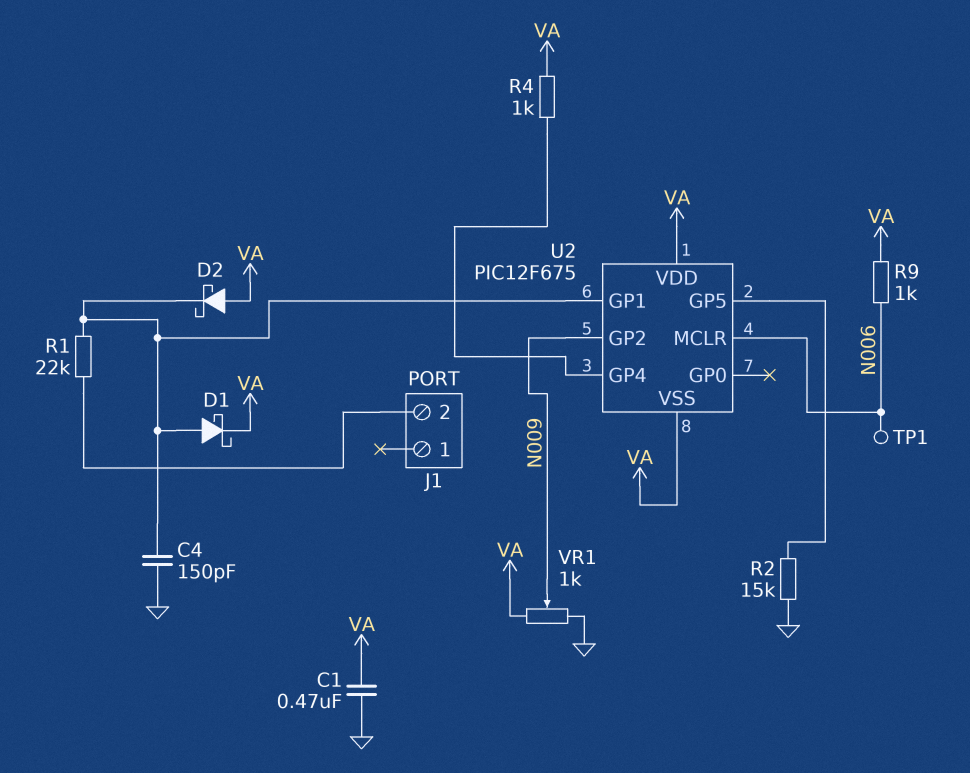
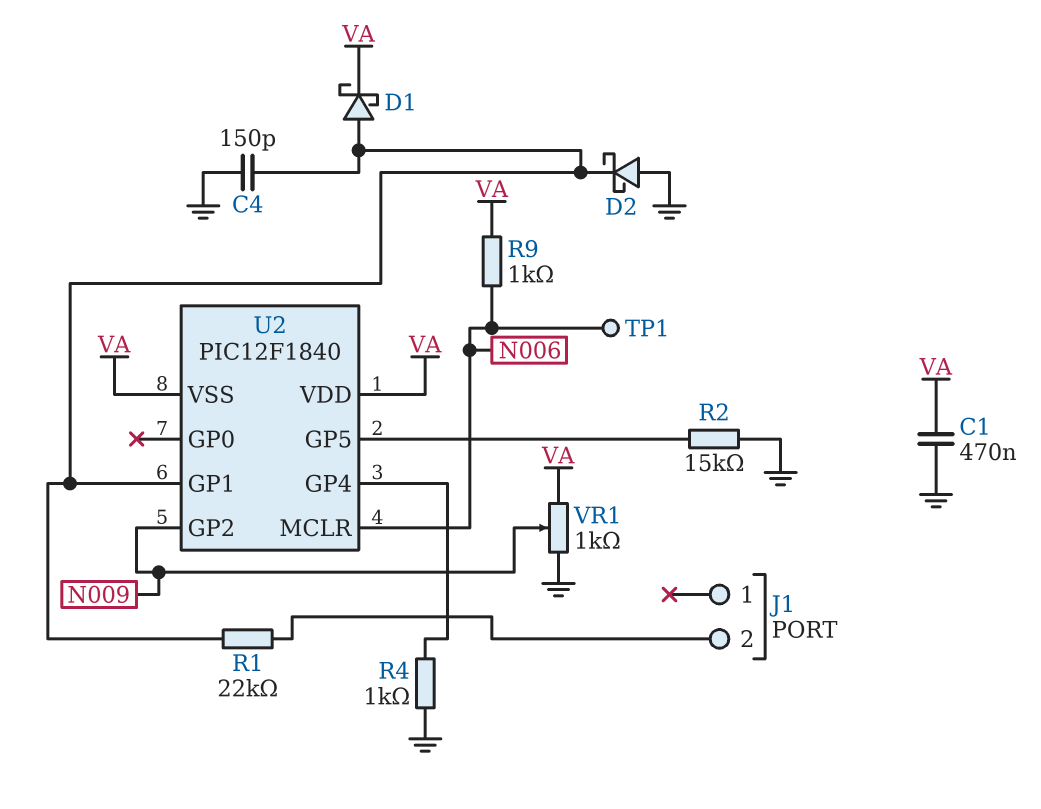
D2: schottky (A VA, K U2/GP1) -> schottky (A GND, K U2/GP1)
R4: 1k (U2/GP4, VA) -> 1k (GND, U2/GP4)
U2: PIC12F675 -> PIC12F1840

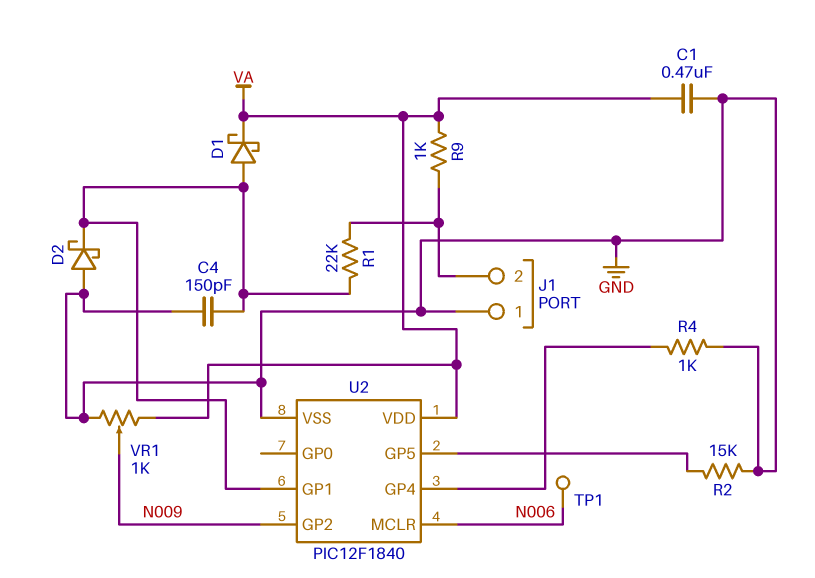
J1 pin 1: none -> GND
R9: 1k (N006, VA) -> 1k (J1/2, VA)
U2 pin VSS: VA -> GND

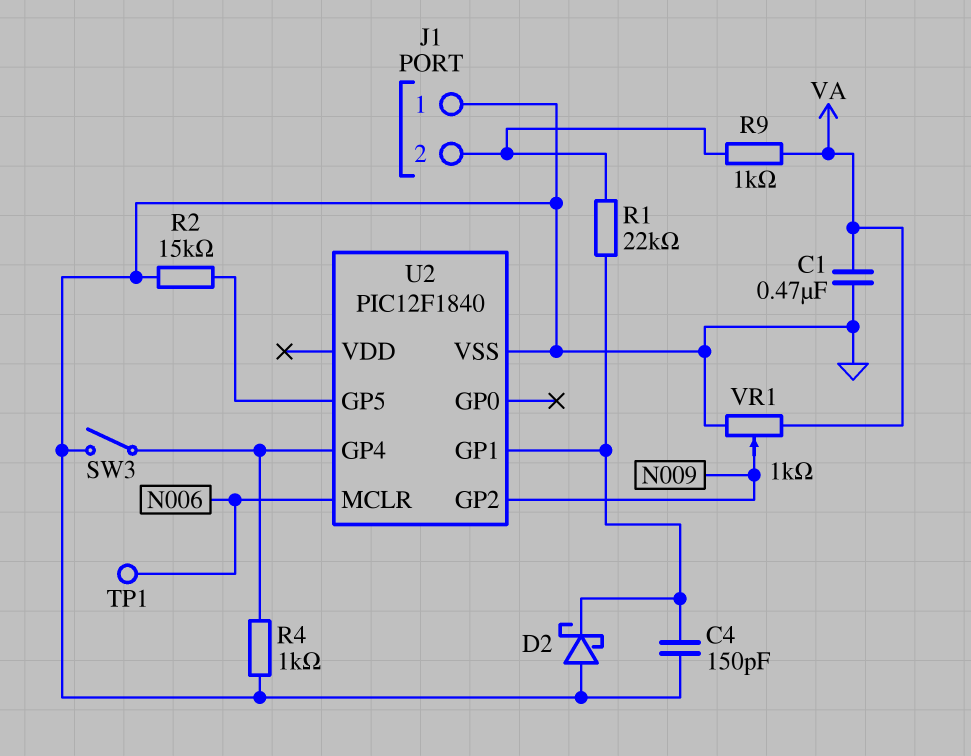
D1: schottky (A U2/GP1, K VA) -> none
SW3: none -> switch (GND, U2/GP4)
U2 pin VDD: VA -> none

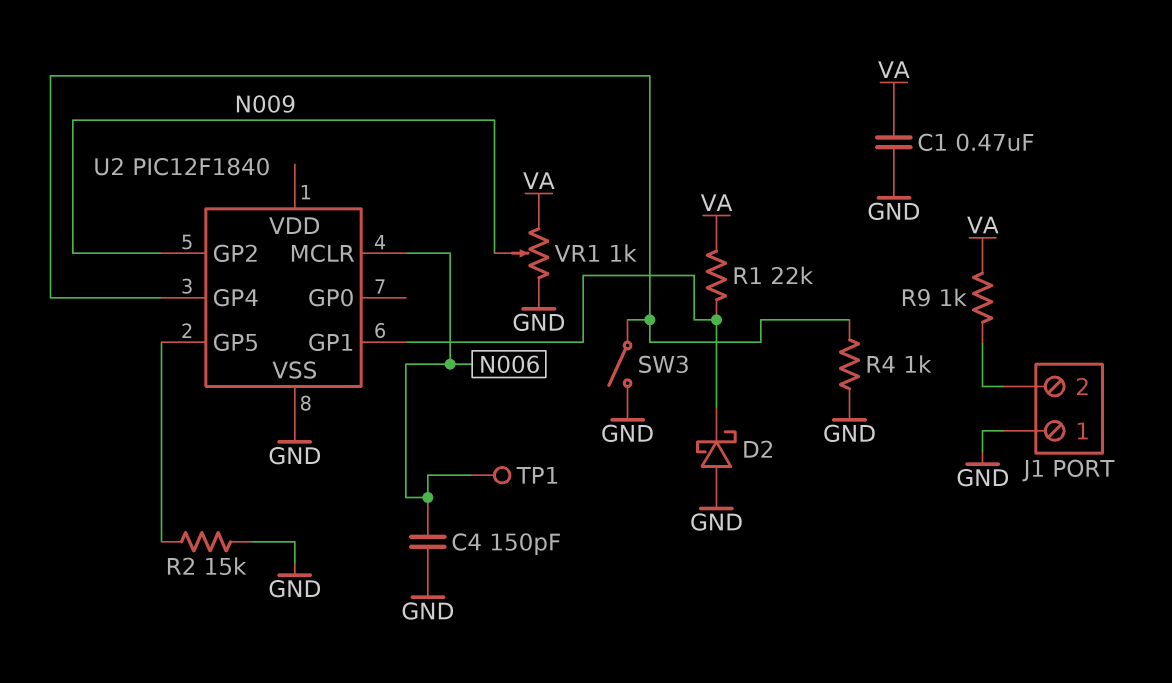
C4: 150pF (GND, U2/GP1) -> 150pF (GND, N006)
R1: 22k (J1/2, U2/GP1) -> 22k (U2/GP1, VA)

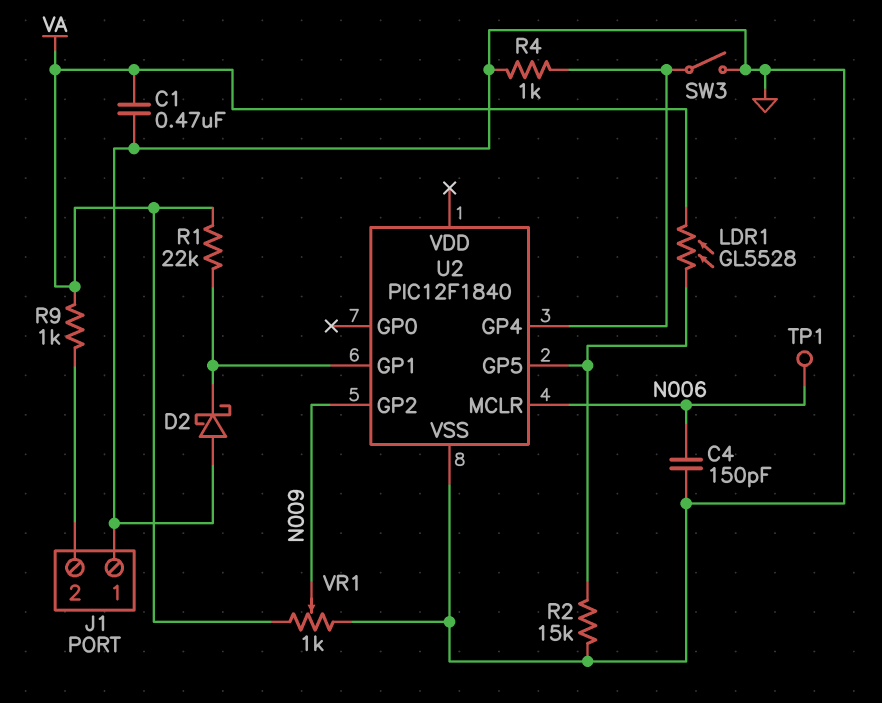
LDR1: none -> GL5528 (U2/GP5, VA)

